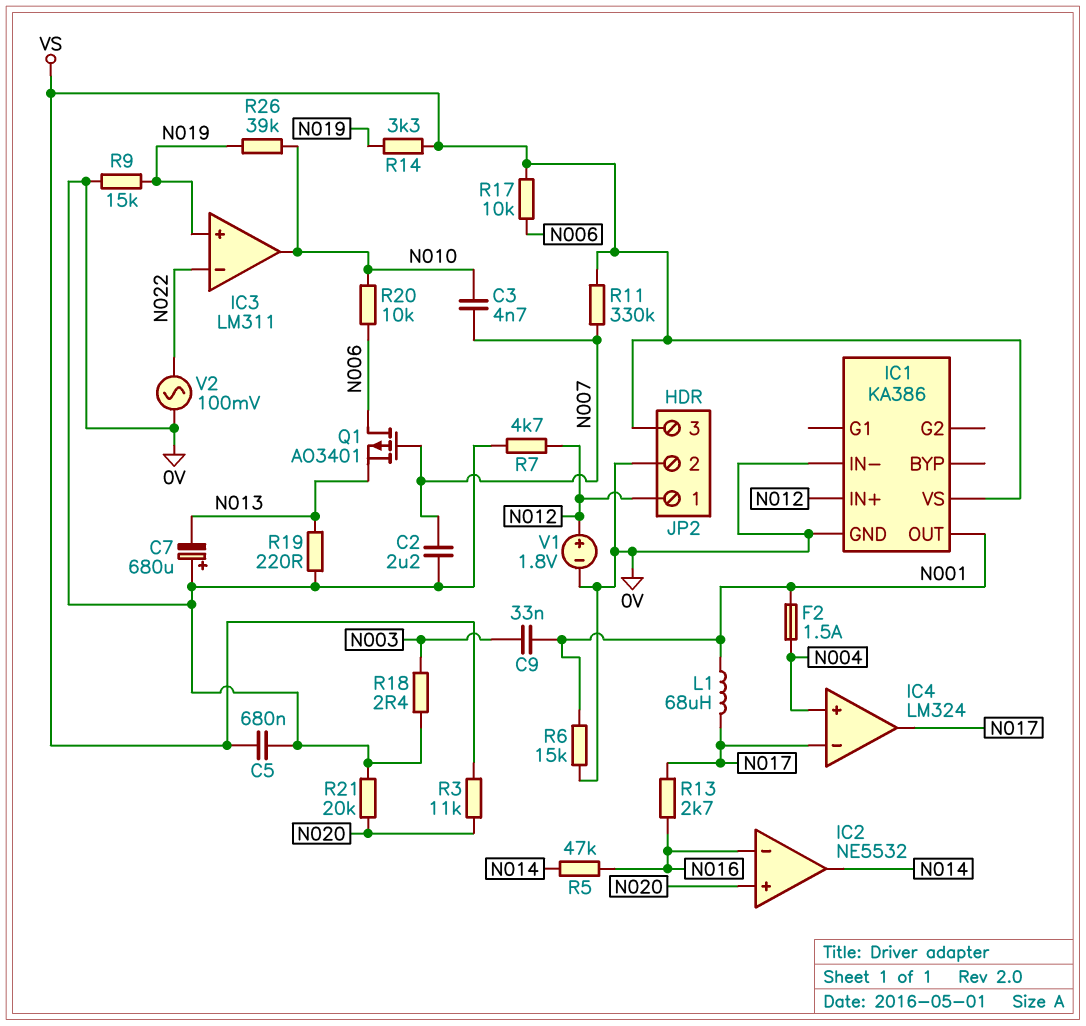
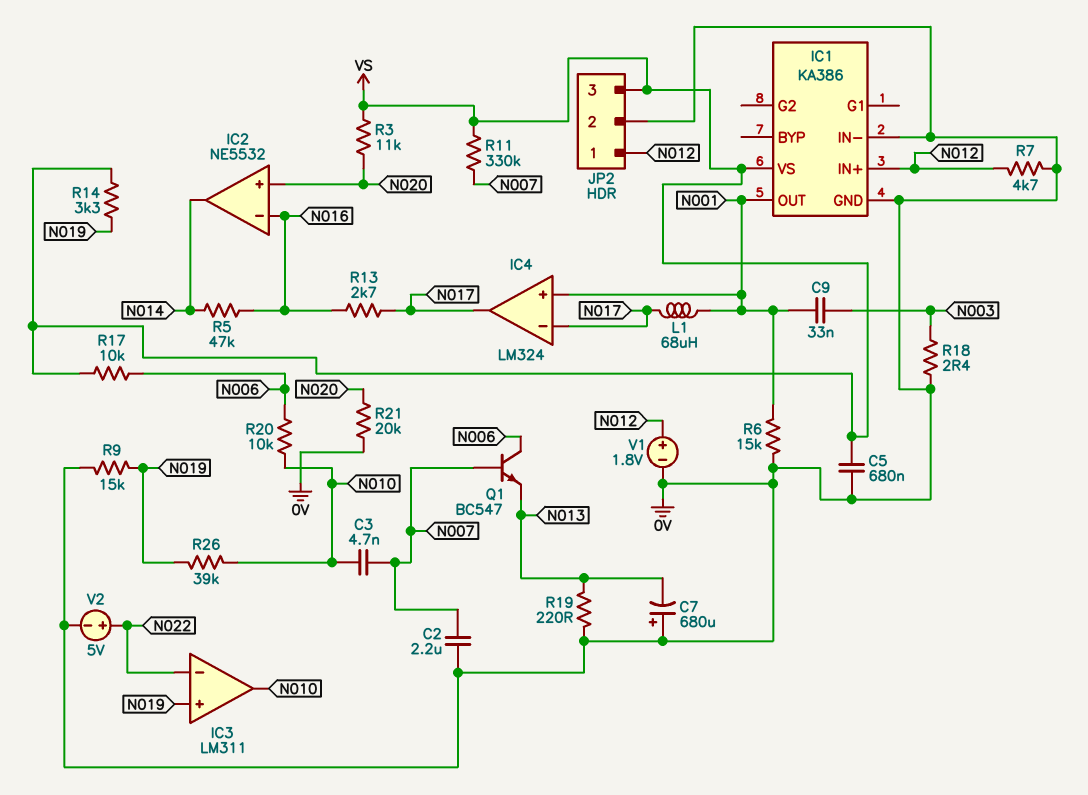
F2: 1.5A (N001, N004) -> none
IC4 pin in+: N004 -> N001
Q1: PMOS AO3401 (G N007, D N006, S N013) -> NPN BC547 (B N007, C N006, E N013)
V2: AC 100mV (0V, N022) -> 5V (plus N022, minus 0V)

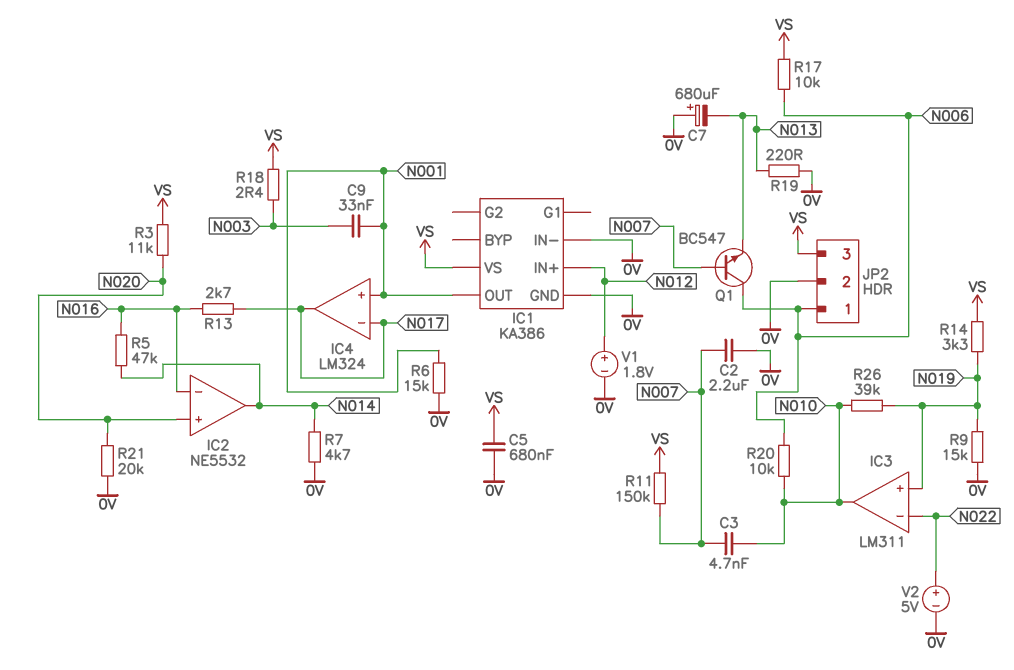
JP2 pin 1: N012 -> N006
L1: 68uH (N001, N017) -> none
R7: 4.7k (0V, N012) -> 4.7k (0V, N014)
R11: 330k (N007, VS) -> 150k (N007, VS)
R18: 2.4 (0V, N003) -> 2.4 (N003, VS)

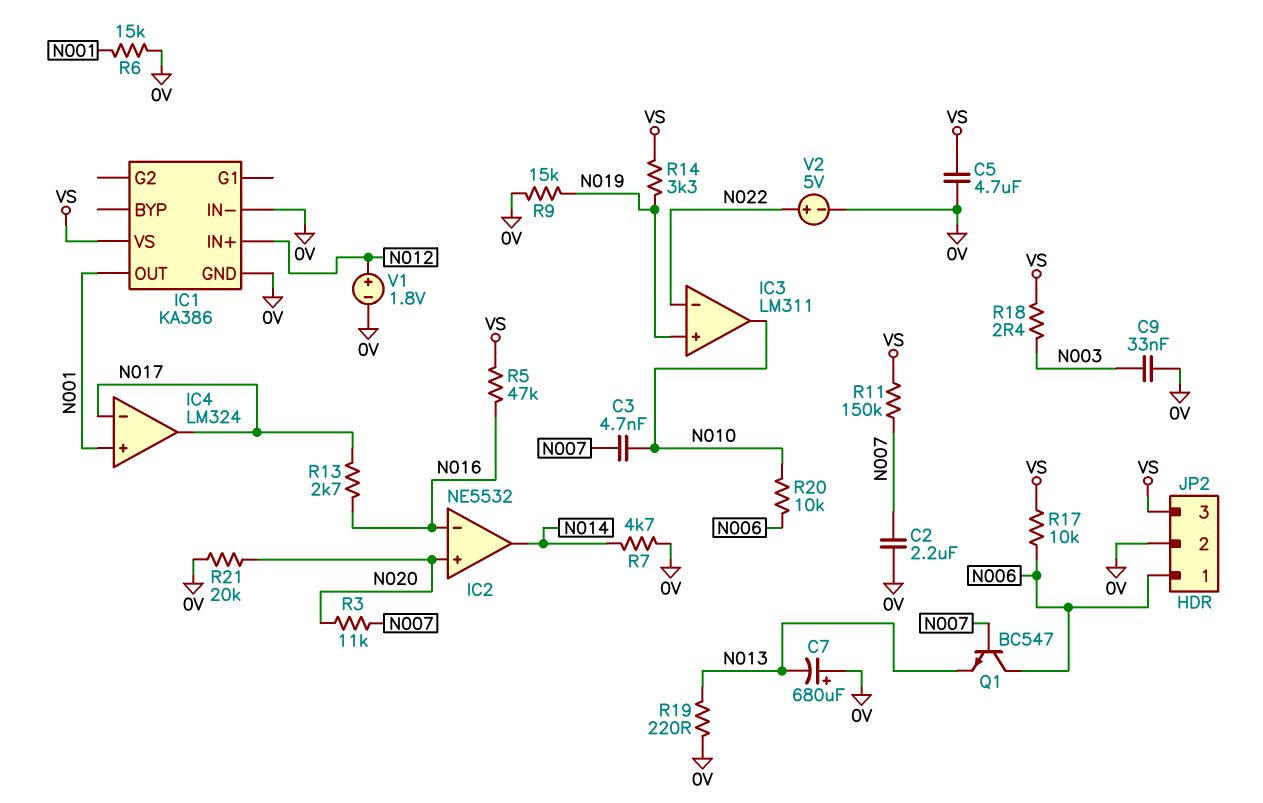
C5: 680nF (0V, VS) -> 4.7uF (0V, VS)
C9: 33nF (N001, N003) -> 33nF (0V, N003)
R3: 11k (N020, VS) -> 11k (N007, N020)
R5: 47k (N014, N016) -> 47k (N016, VS)
R26: 39k (N010, N019) -> none

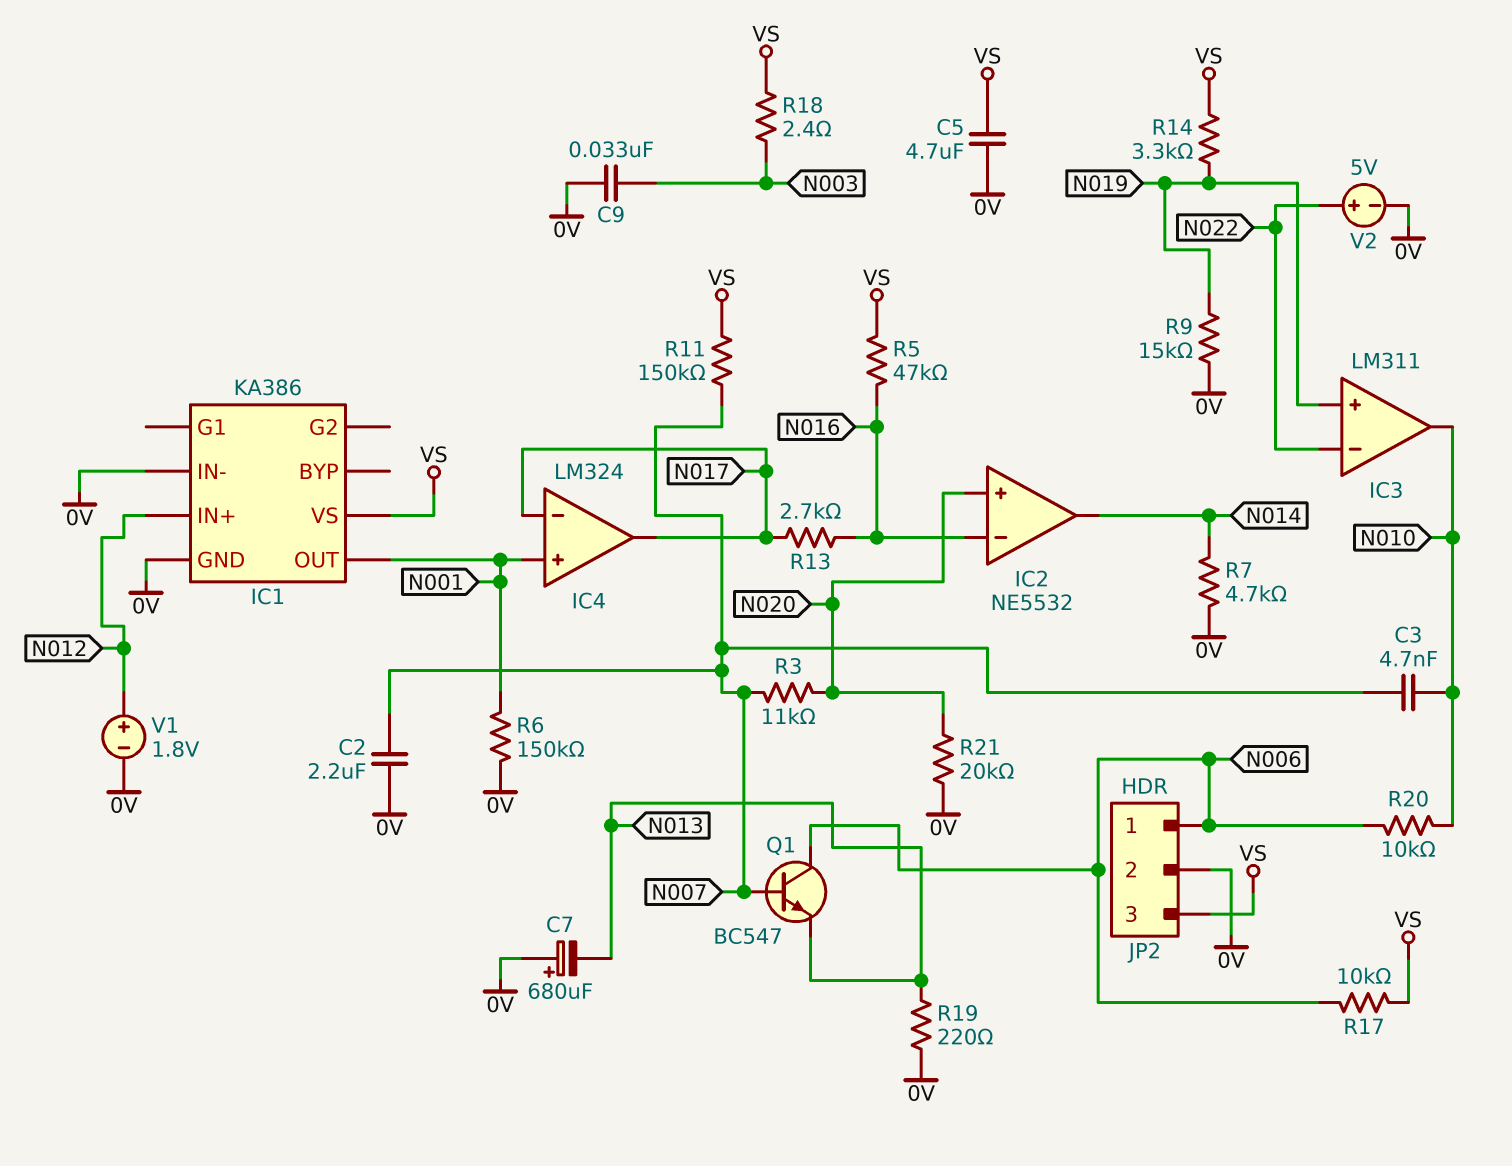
R6: 15k (0V, N001) -> 150k (0V, N001)

